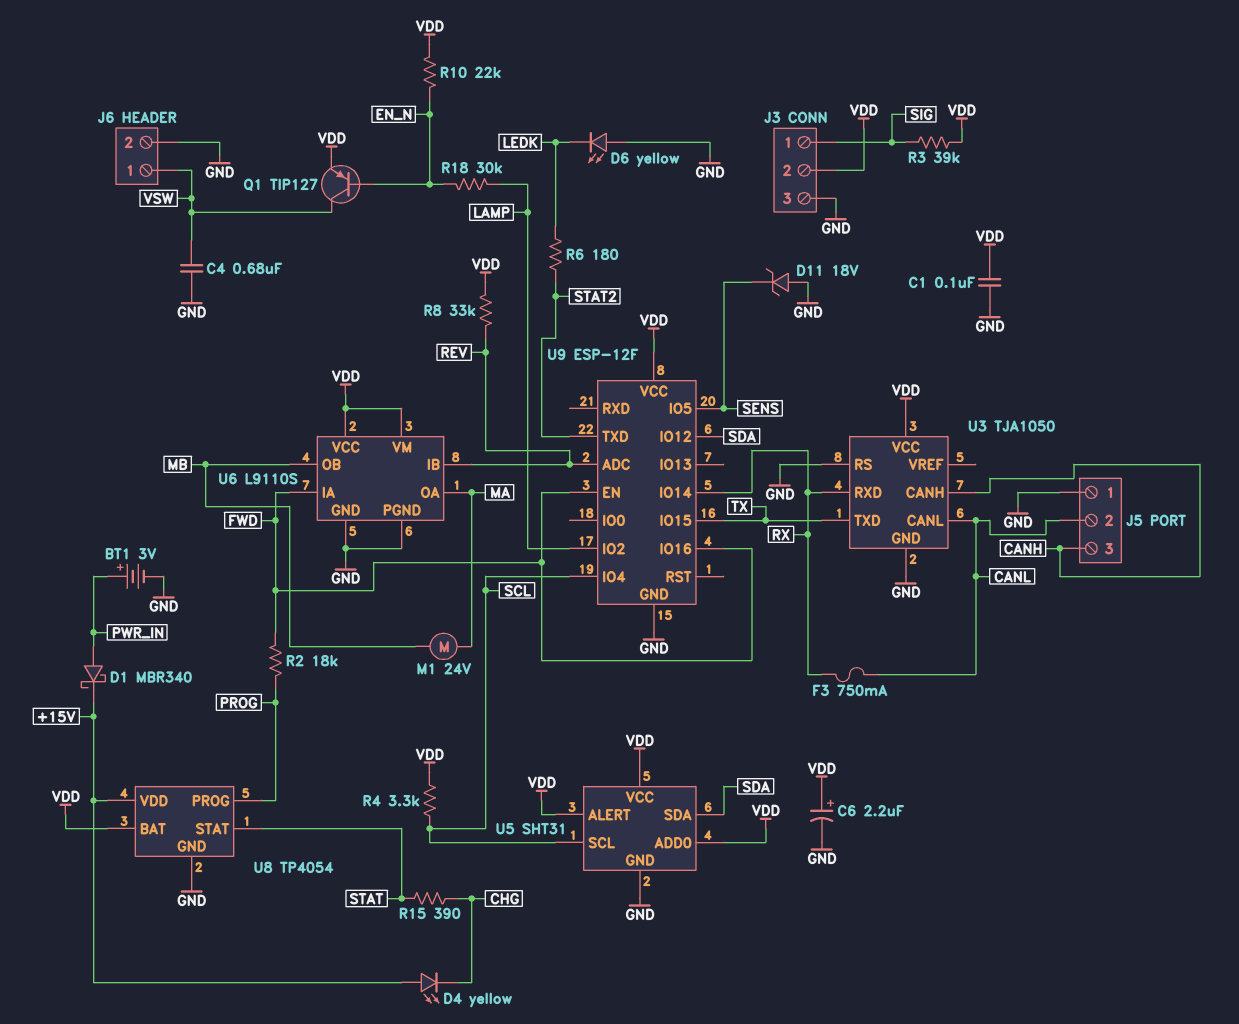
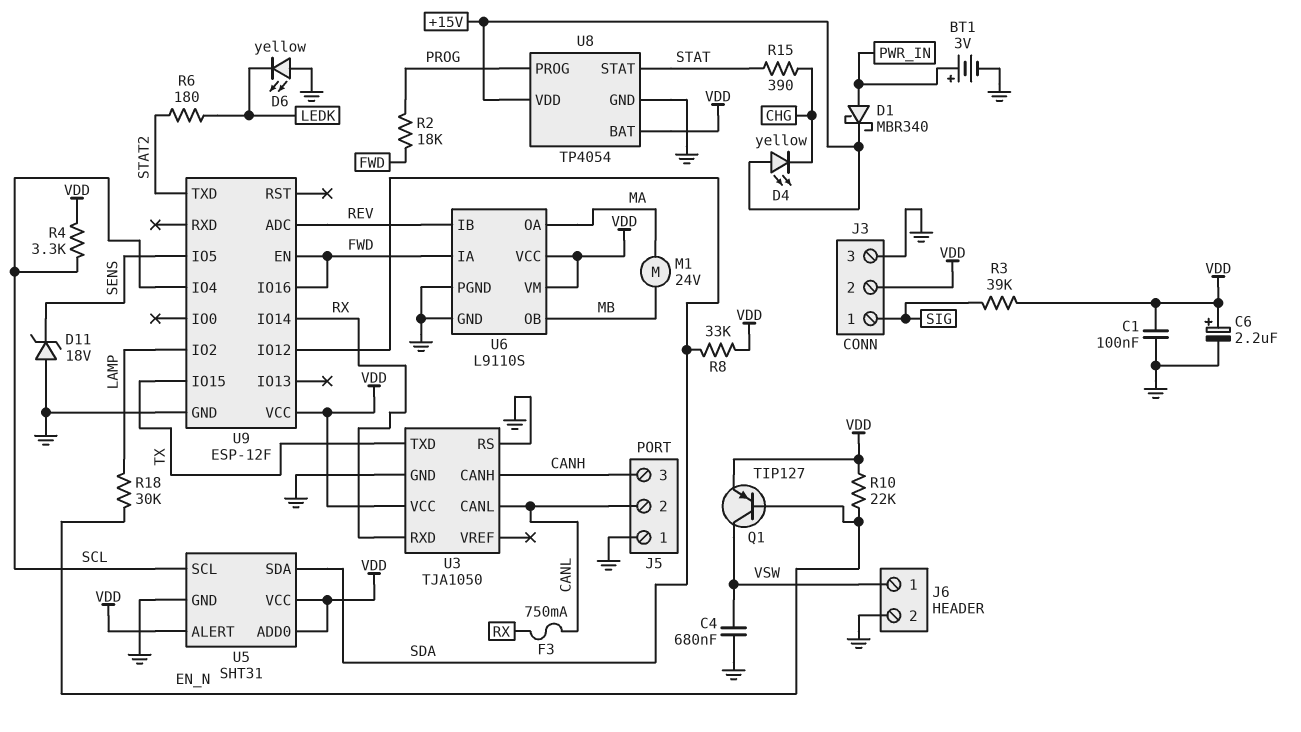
R8: 33k (REV, VDD) -> 33k (SDA, VDD)

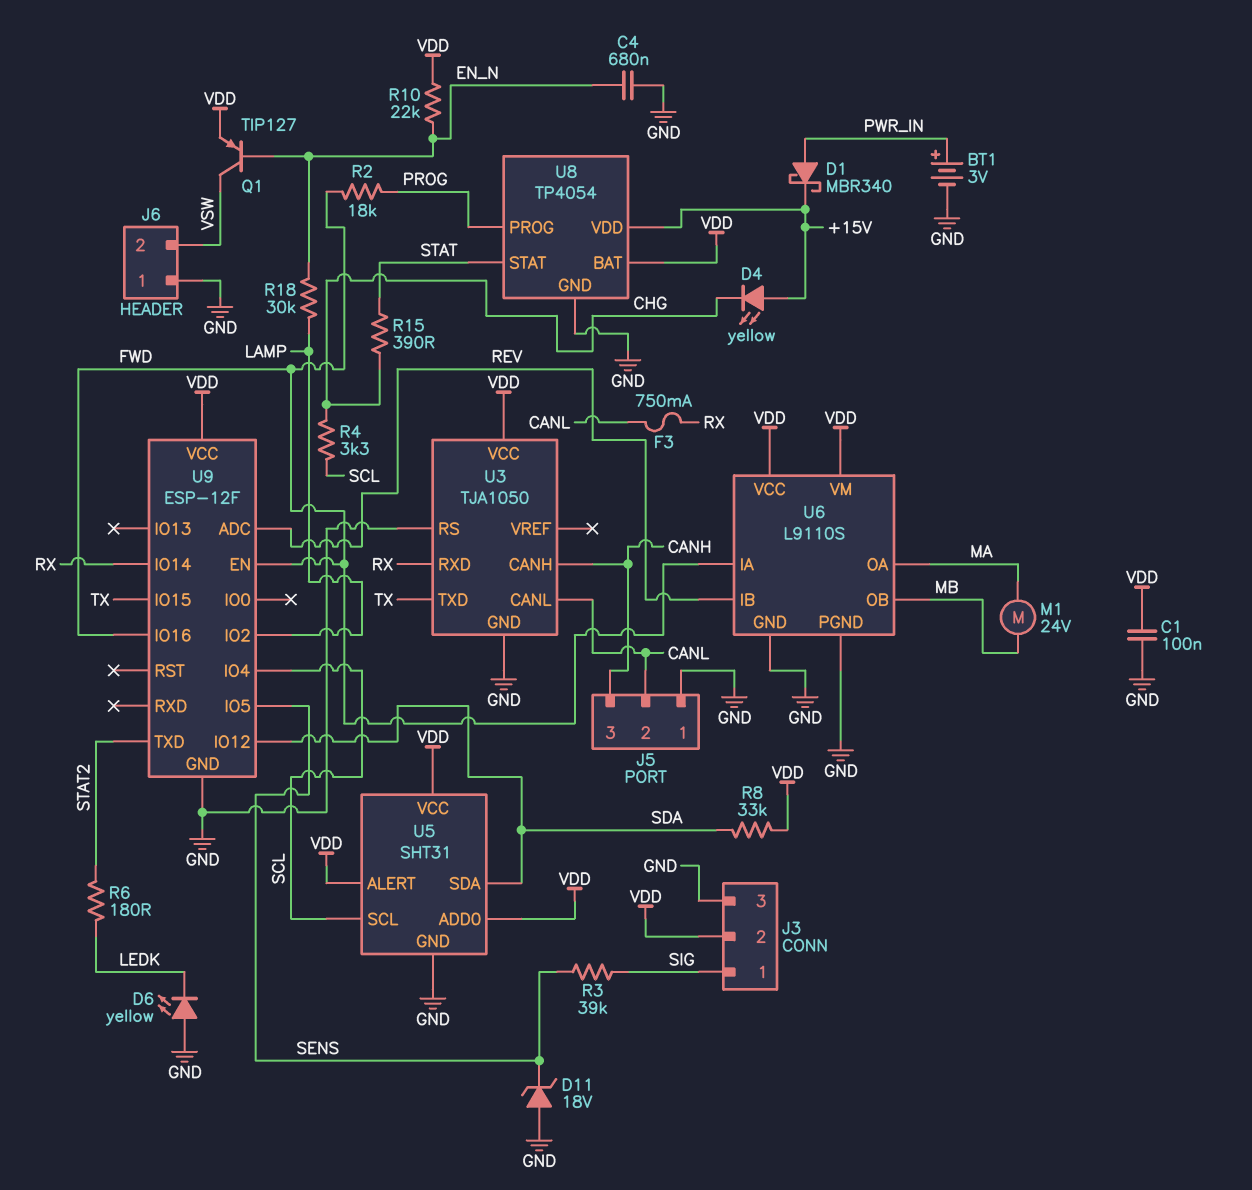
C4: 680nF (GND, VSW) -> 680nF (EN_N, GND)
C6: 2.2uF (plus VDD, minus GND) -> none
J6 pin 1: VSW -> GND
J6 pin 2: GND -> VSW
R3: 39k (SIG, VDD) -> 39k (SENS, SIG)
R4: 3.3k (SCL, VDD) -> 3.3k (CHG, SCL)

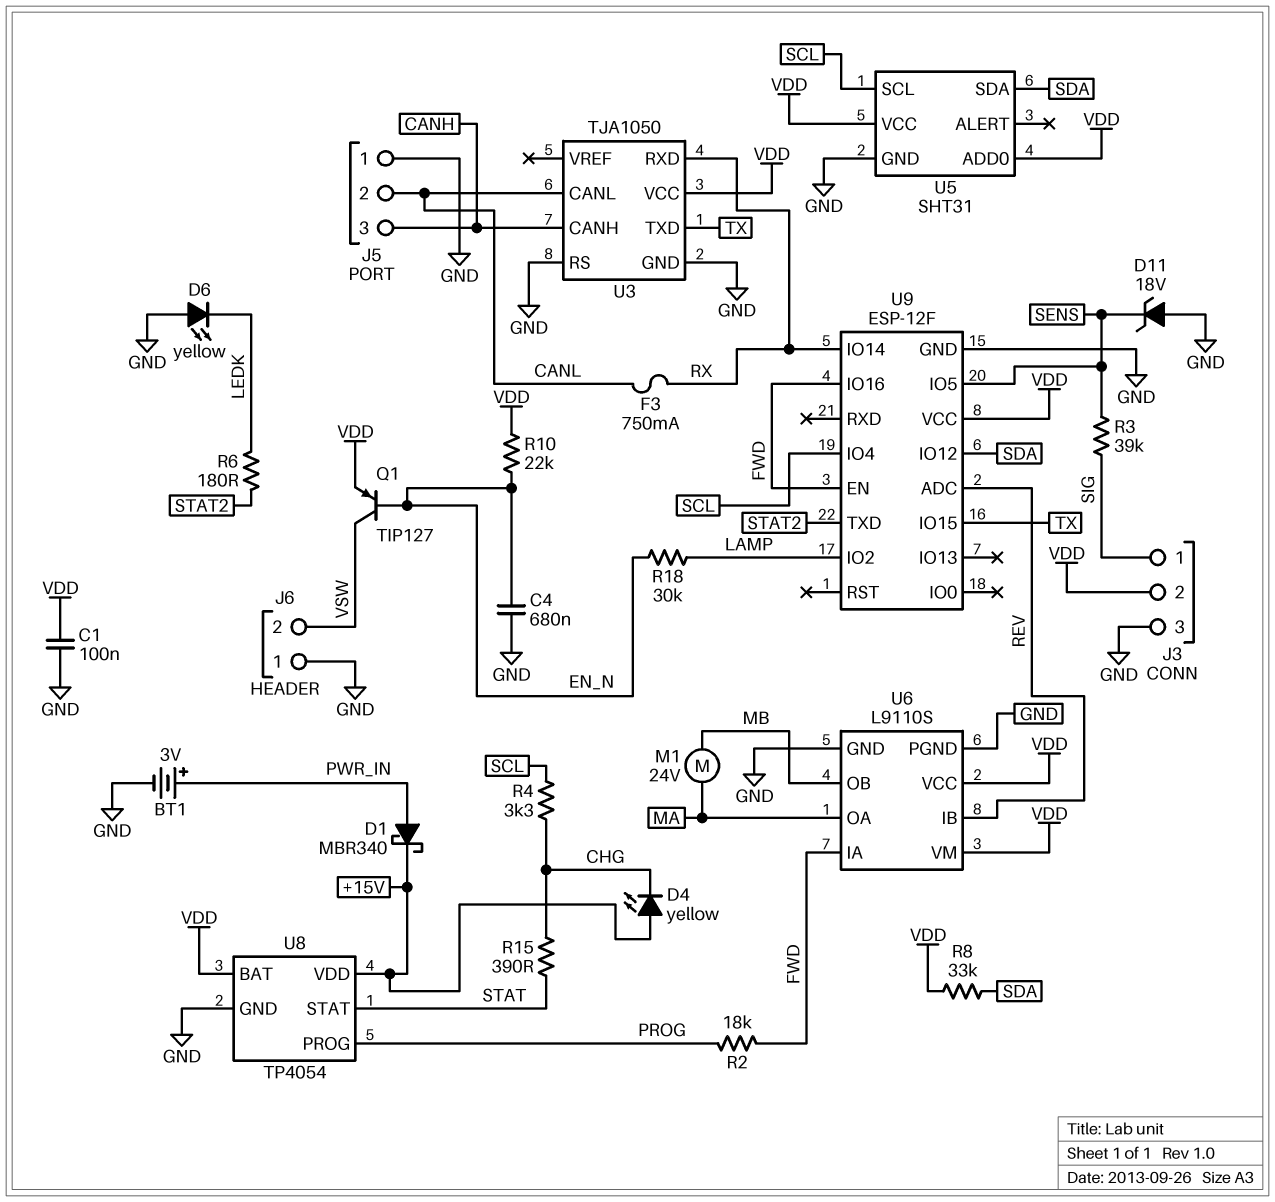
U5 pin ALERT: VDD -> none

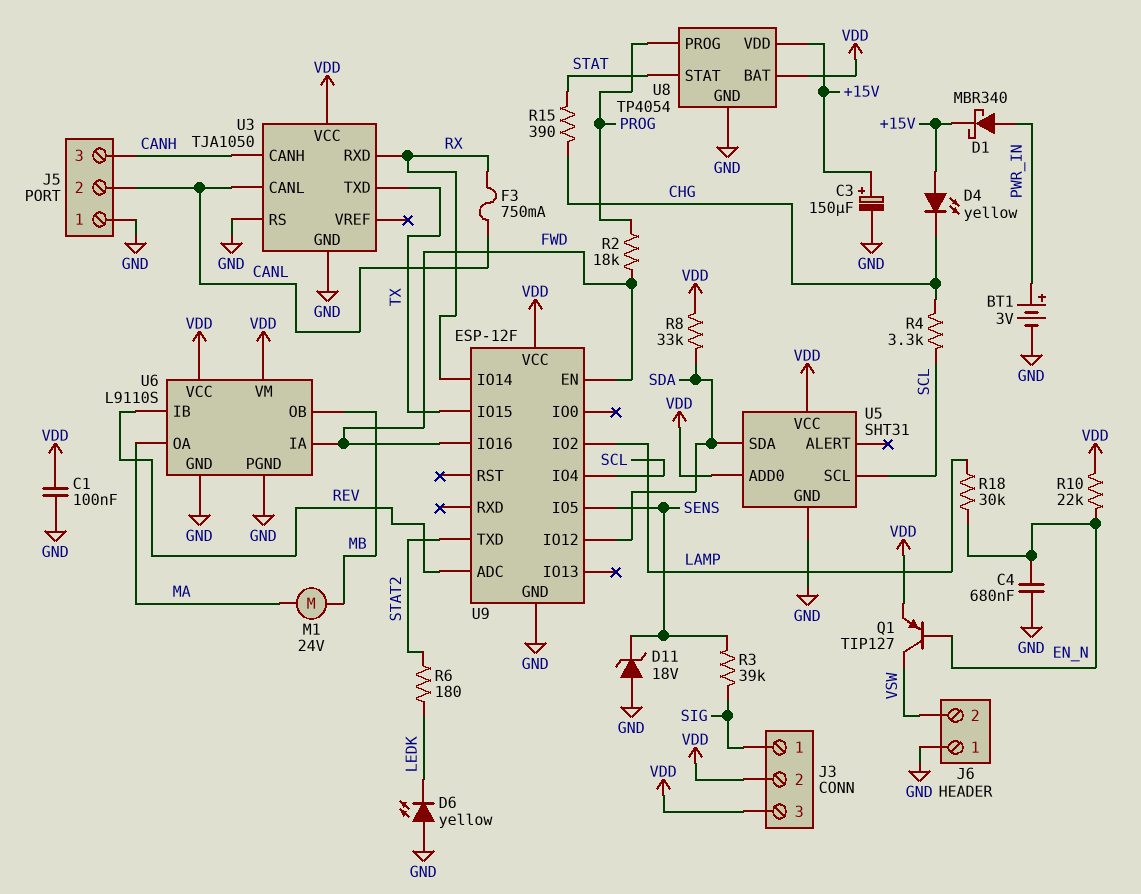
C3: none -> 150uF (plus +15V, minus GND)
J3 pin 3: GND -> VDD

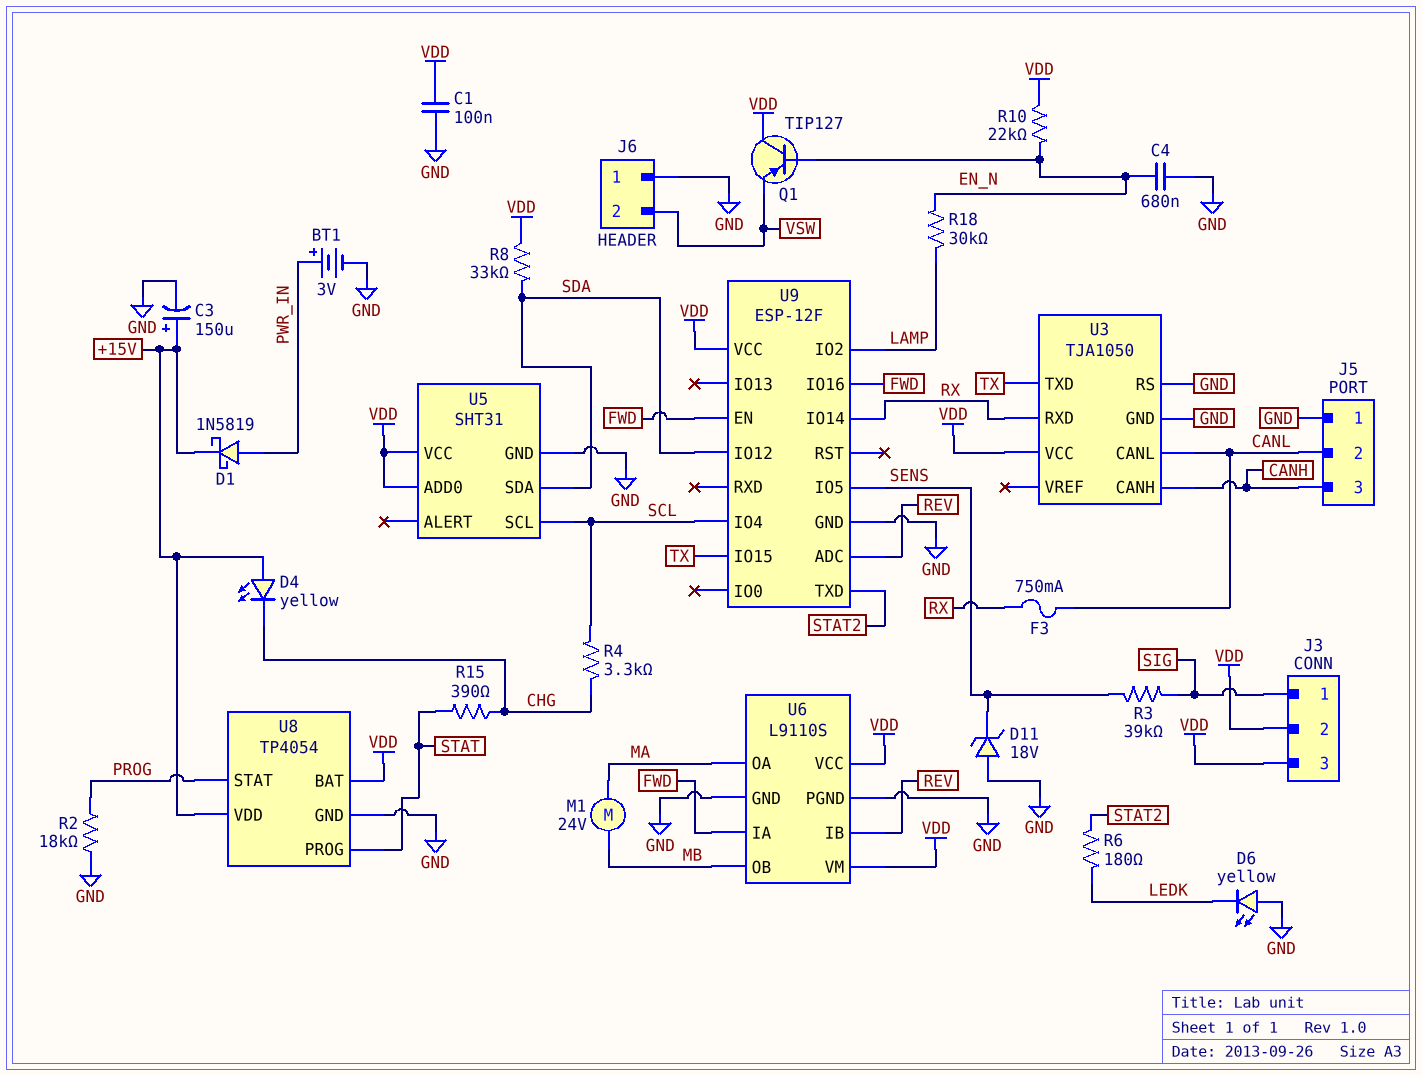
D1: schottky MBR340 (A PWR_IN, K +15V) -> schottky 1N5819 (A PWR_IN, K +15V)
Q1: PNP TIP127 (B EN_N, C VSW, E VDD) -> PNP TIP127 (B EN_N, C VDD, E VSW)
R2: 18k (FWD, PROG) -> 18k (GND, PROG)
U8 pin PROG: PROG -> STAT
U8 pin STAT: STAT -> PROG

